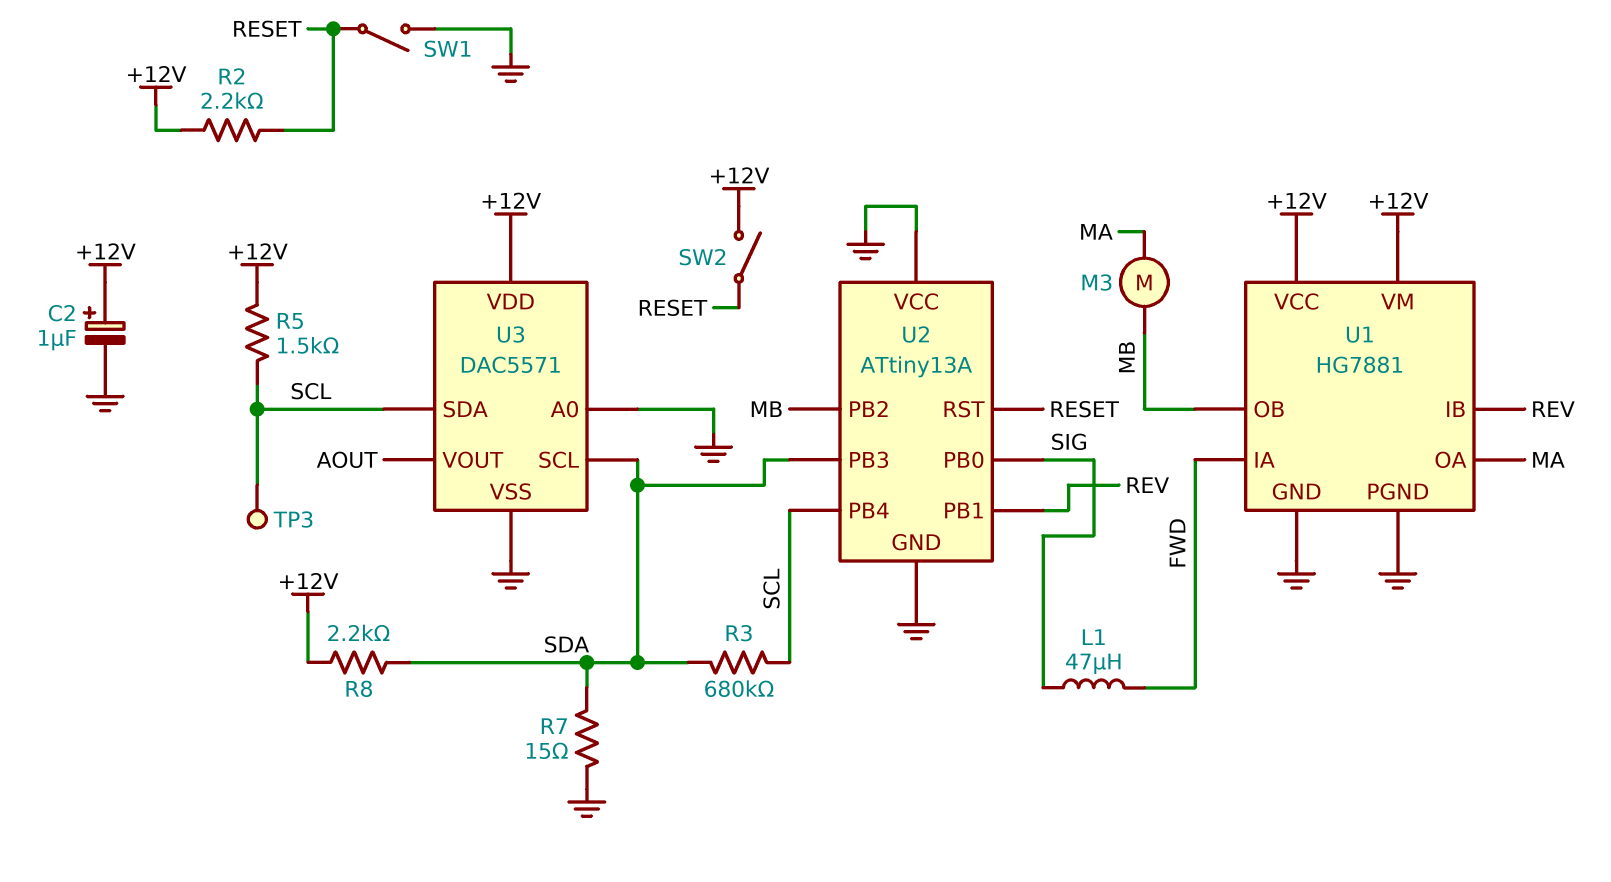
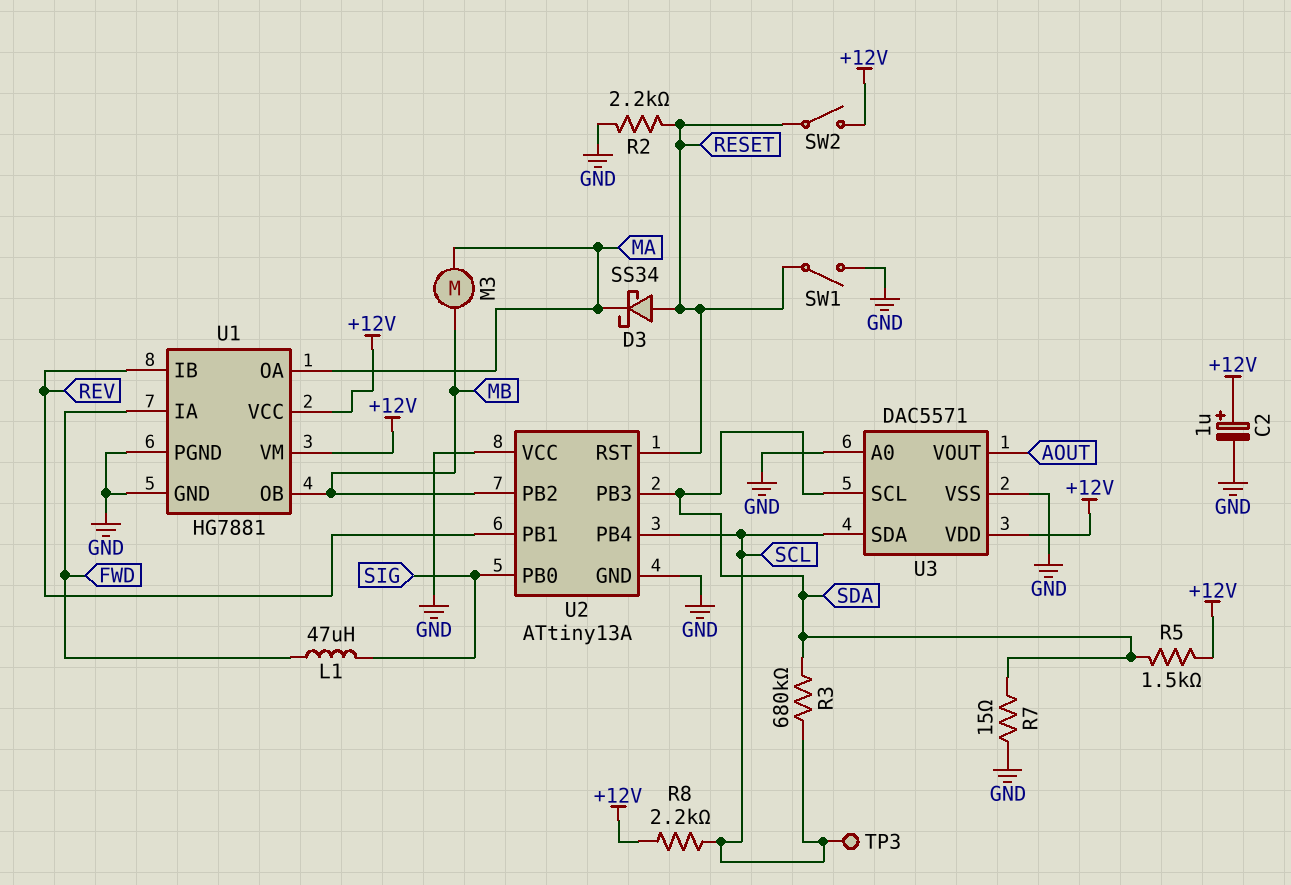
D3: none -> schottky SS34 (A RESET, K MA)
R2: 2.2k (+12V, RESET) -> 2.2k (GND, RESET)
R5: 1.5k (+12V, SCL) -> 1.5k (+12V, SDA)
R8: 2.2k (+12V, SDA) -> 2.2k (+12V, SCL)

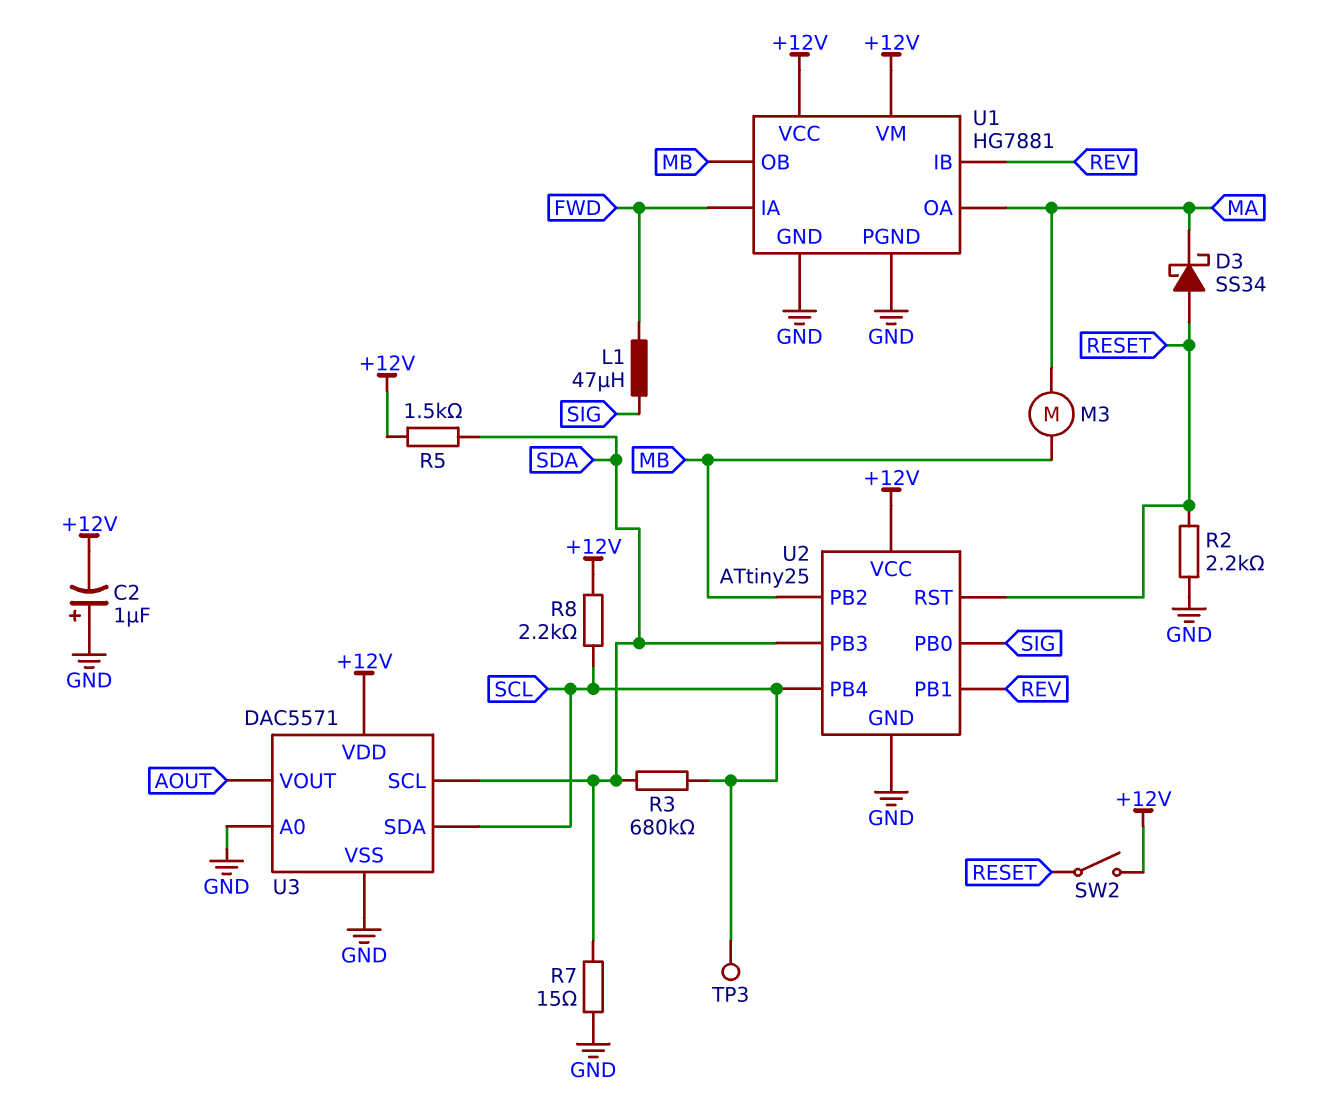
C2: 1uF (plus +12V, minus GND) -> 1uF (plus GND, minus +12V)
SW1: switch (GND, RESET) -> none
U2: ATtiny13A -> ATtiny25
U2 pin VCC: GND -> +12V

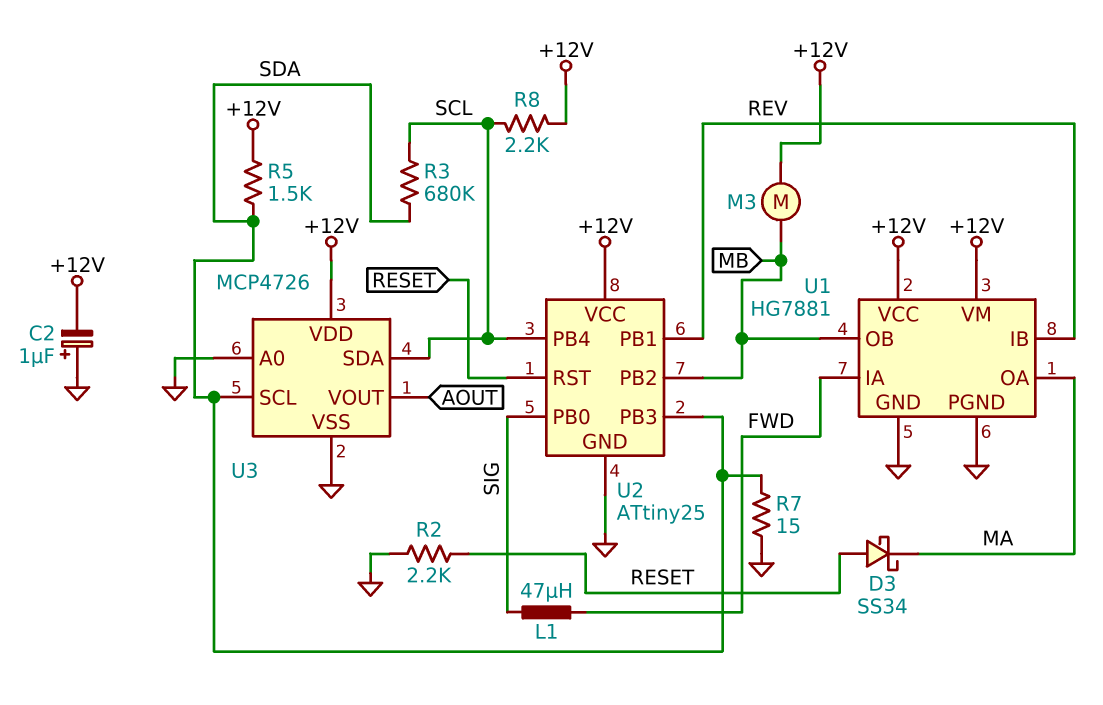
M3: motor (MA, MB) -> motor (+12V, MB)
SW2: switch (+12V, RESET) -> none
TP3: test point (SCL) -> none
U3: DAC5571 -> MCP4726

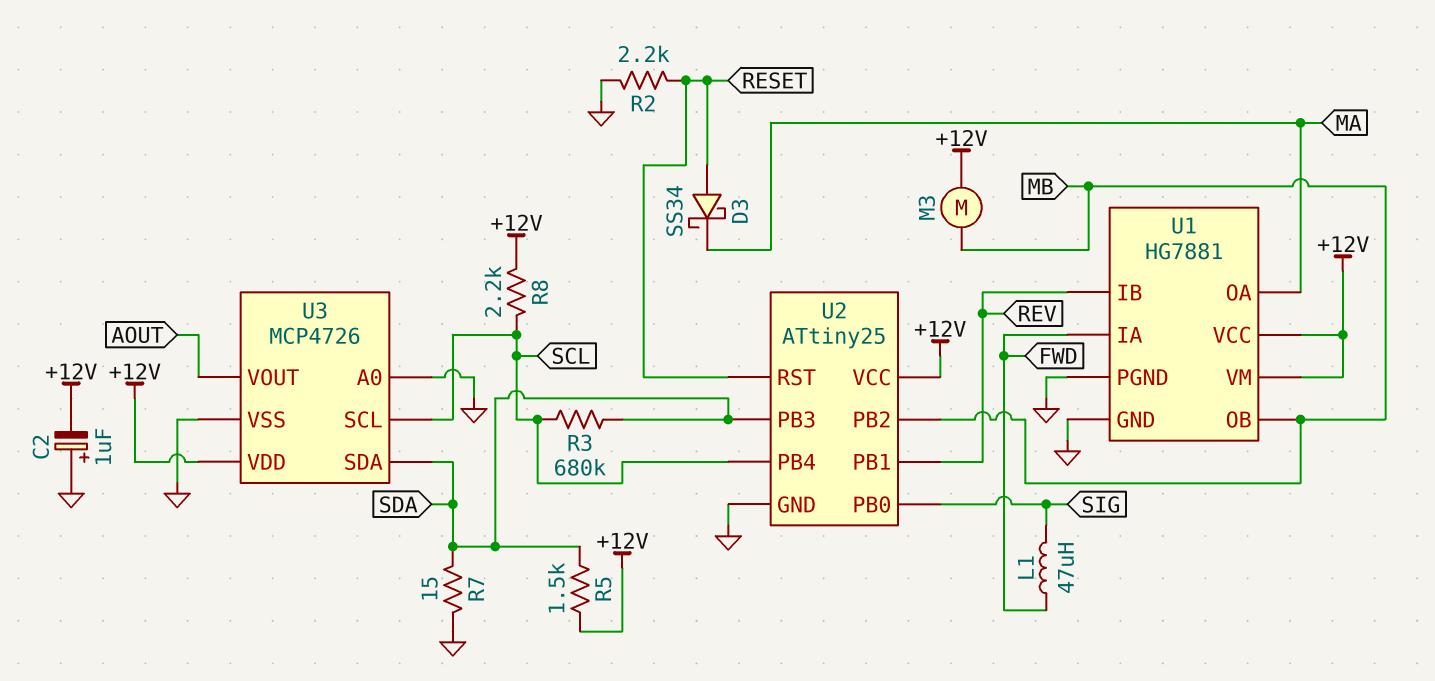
U3 pin SCL: SDA -> SCL
U3 pin SDA: SCL -> SDA

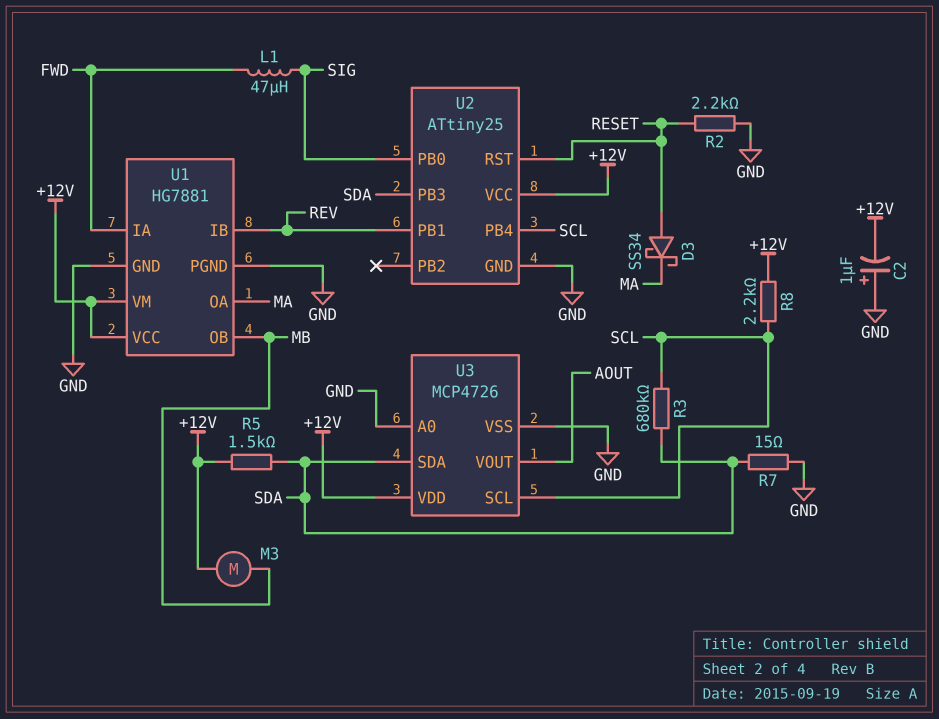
U2 pin PB2: MB -> none

